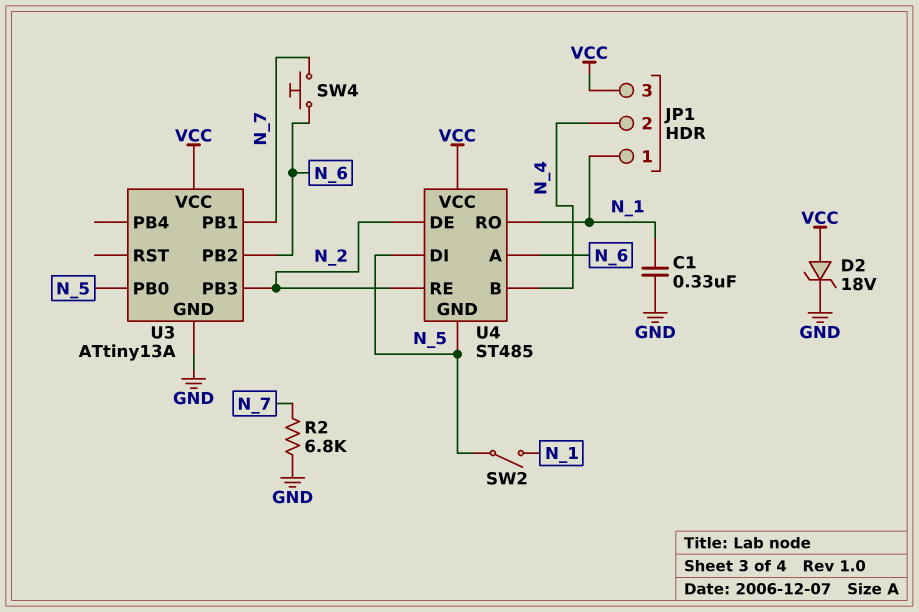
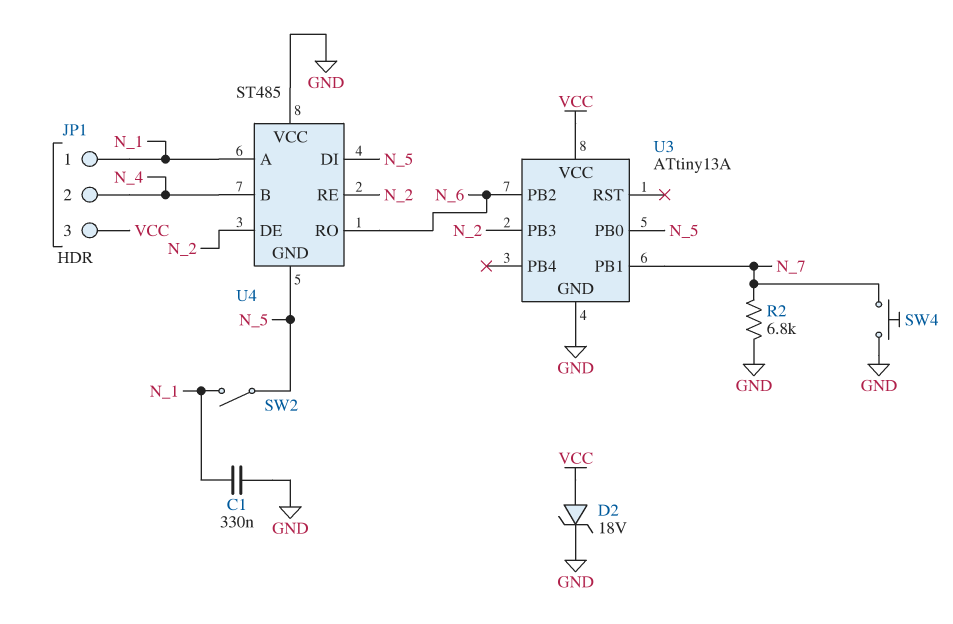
SW4: button (N_6, N_7) -> button (GND, N_7)
U4 pin A: N_6 -> N_1
U4 pin RO: N_1 -> N_6
U4 pin VCC: VCC -> GND

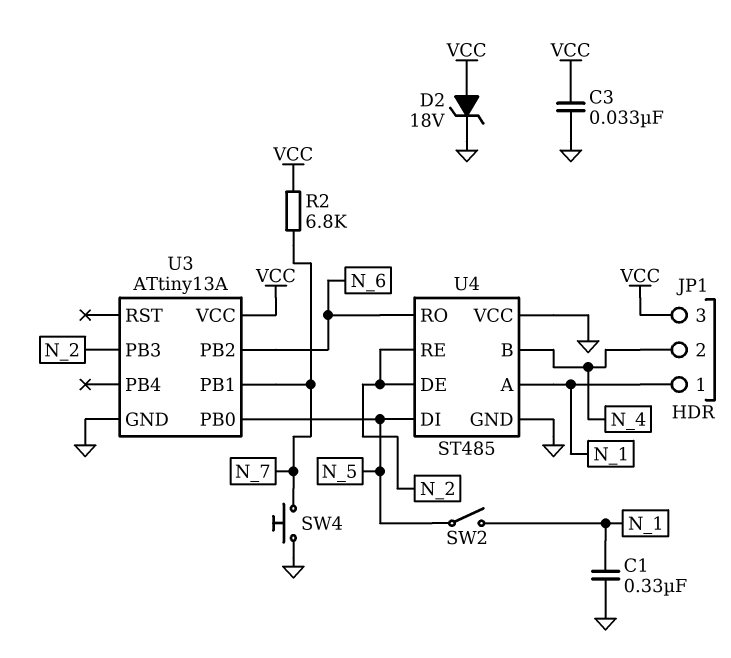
C3: none -> 33nF (GND, VCC)
R2: 6.8k (GND, N_7) -> 6.8k (N_7, VCC)
U4 pin GND: N_5 -> GND

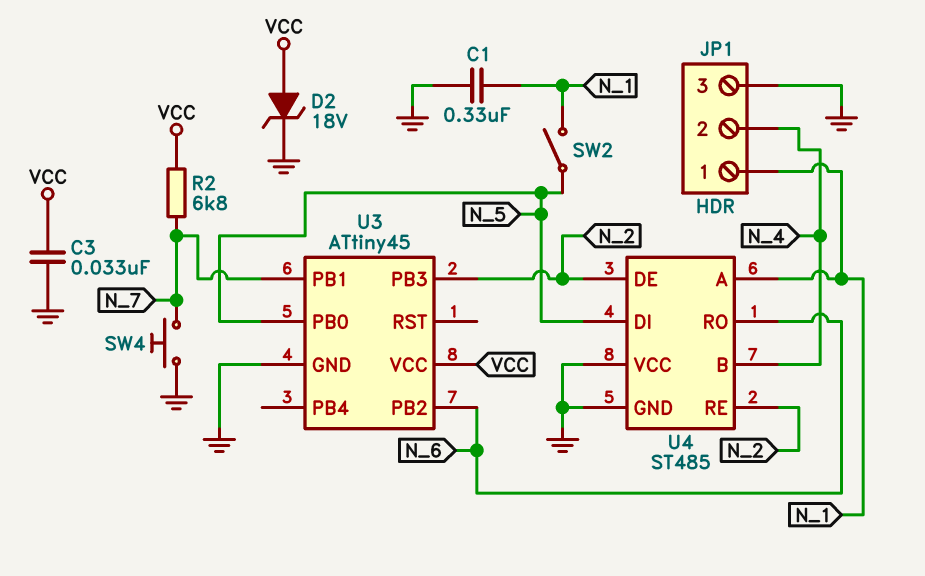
JP1 pin 3: VCC -> GND
U3: ATtiny13A -> ATtiny45

